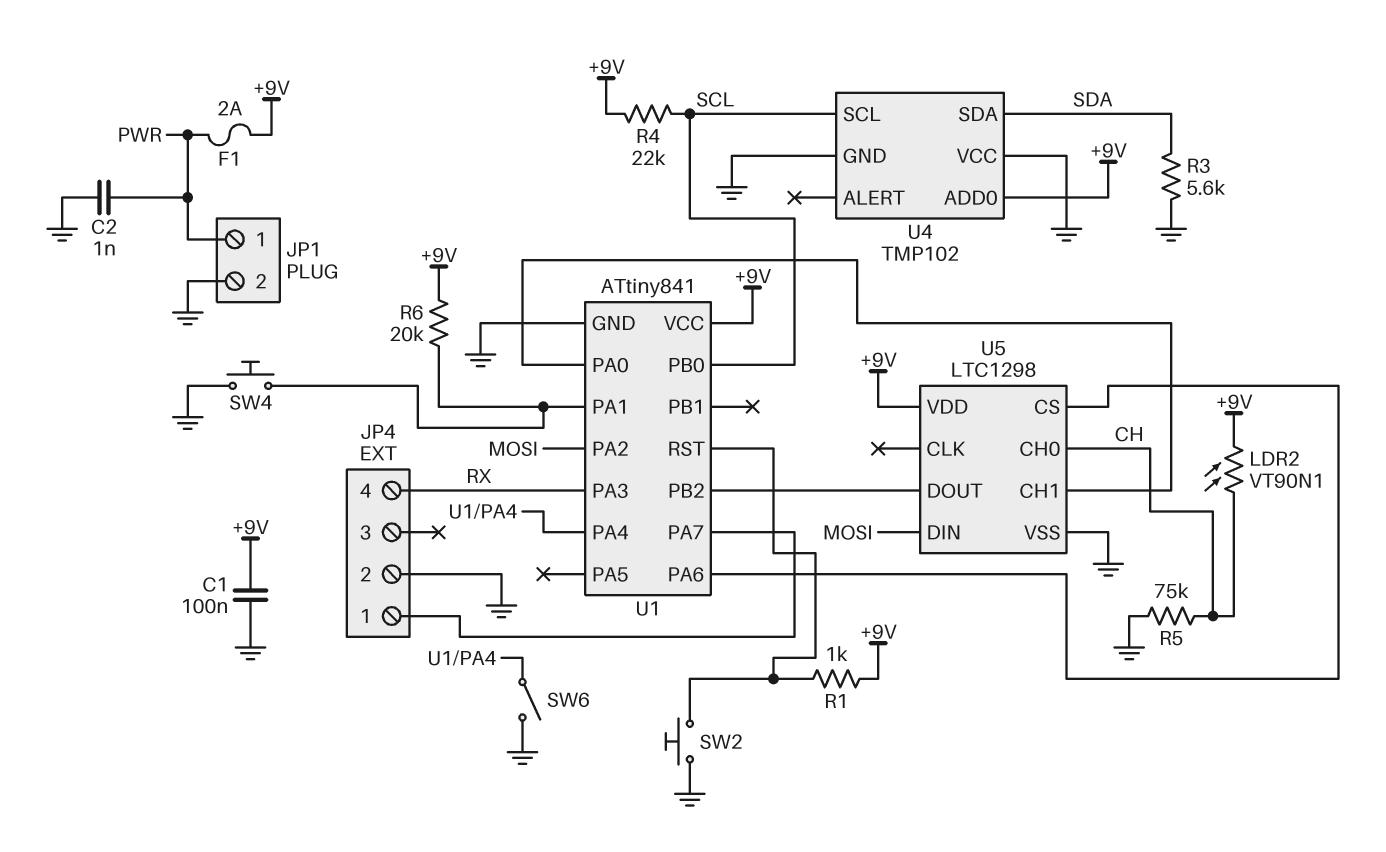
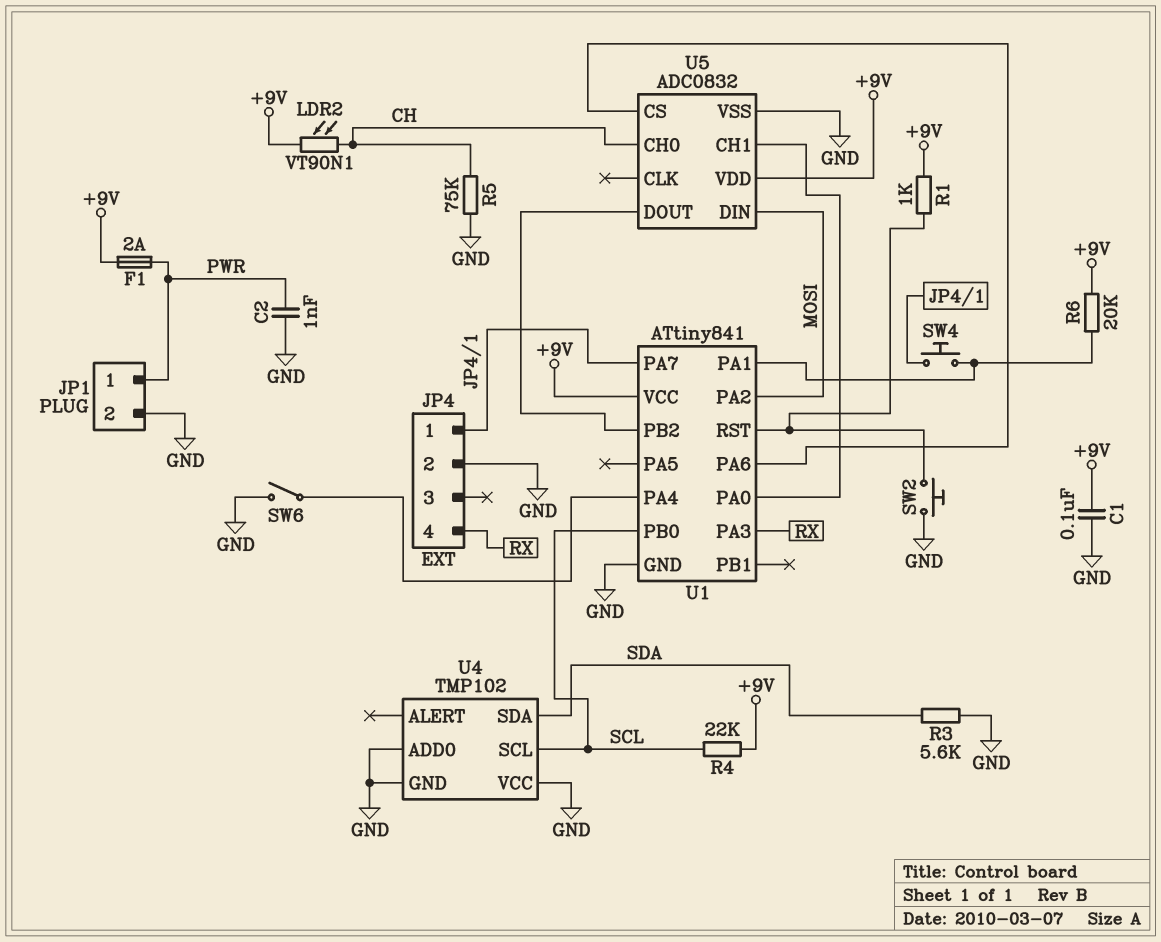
SW4: button (GND, U1/PA1) -> button (JP4/1, U1/PA1)
U4 pin ADD0: +9V -> GND
U5: LTC1298 -> ADC0832

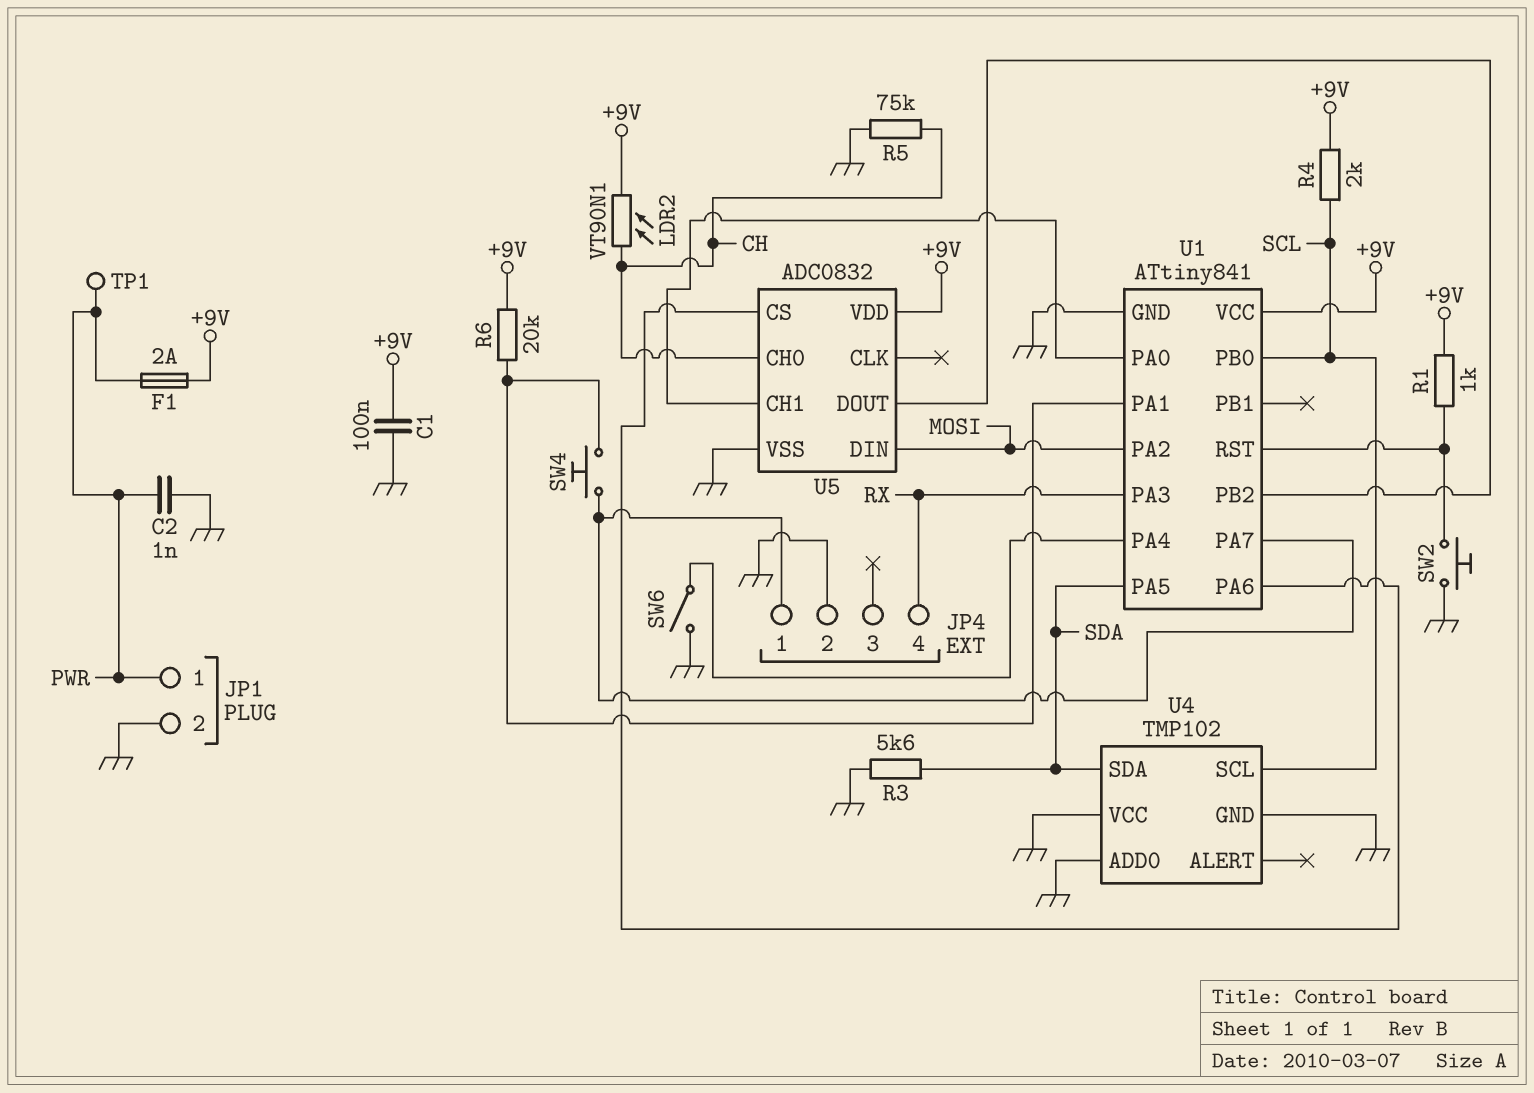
R4: 22k (+9V, SCL) -> 2k (+9V, SCL)
TP1: none -> test point (PWR)
U1 pin PA5: none -> SDA

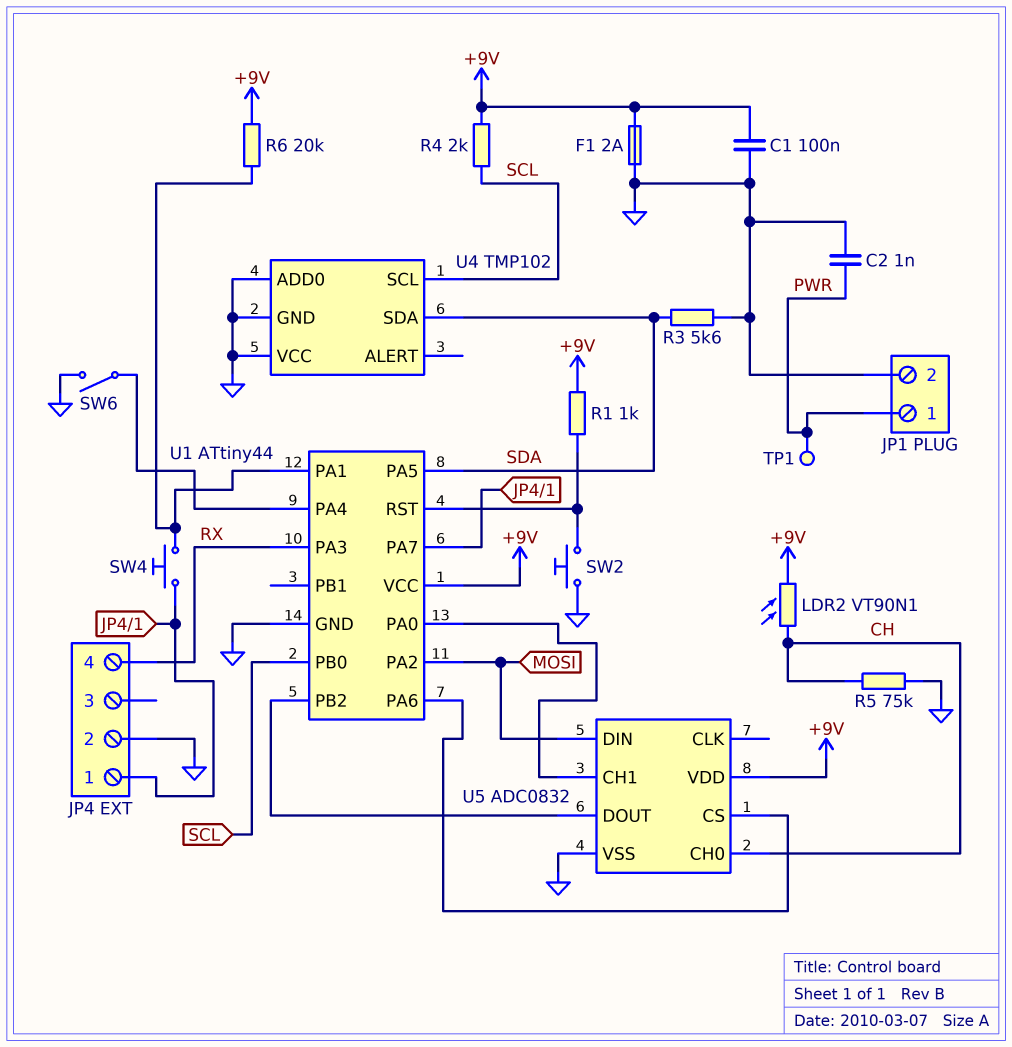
F1: 2A (+9V, PWR) -> 2A (+9V, GND)
U1: ATtiny841 -> ATtiny44

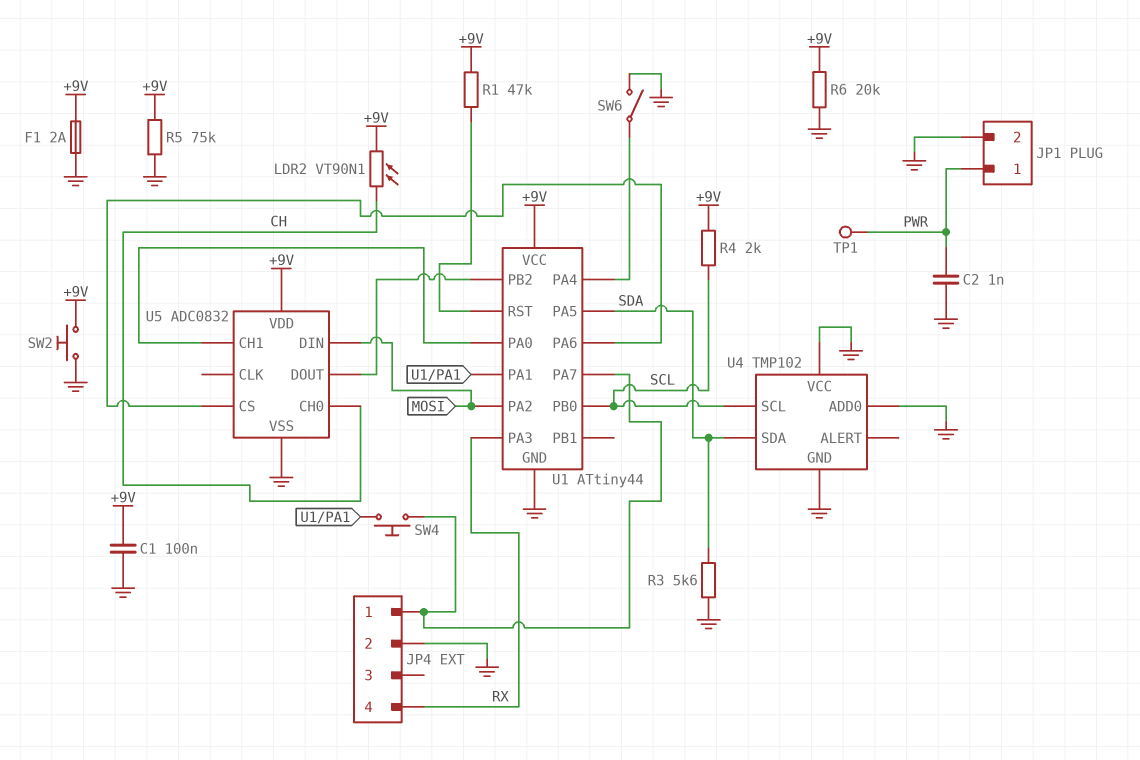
R1: 1k (+9V, U1/RST) -> 47k (+9V, U1/RST)
R5: 75k (CH, GND) -> 75k (+9V, GND)
R6: 20k (+9V, U1/PA1) -> 20k (+9V, GND)
SW2: button (GND, U1/RST) -> button (+9V, GND)

